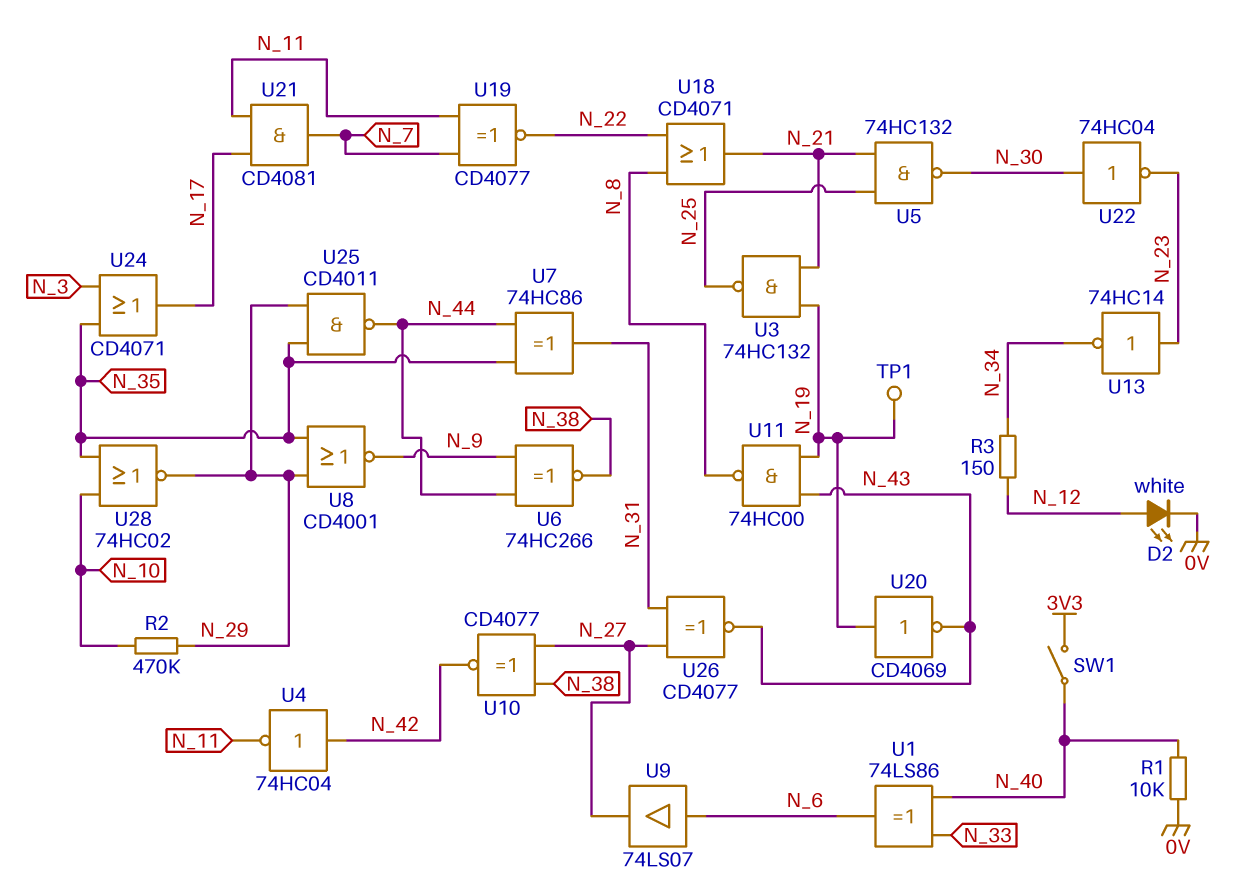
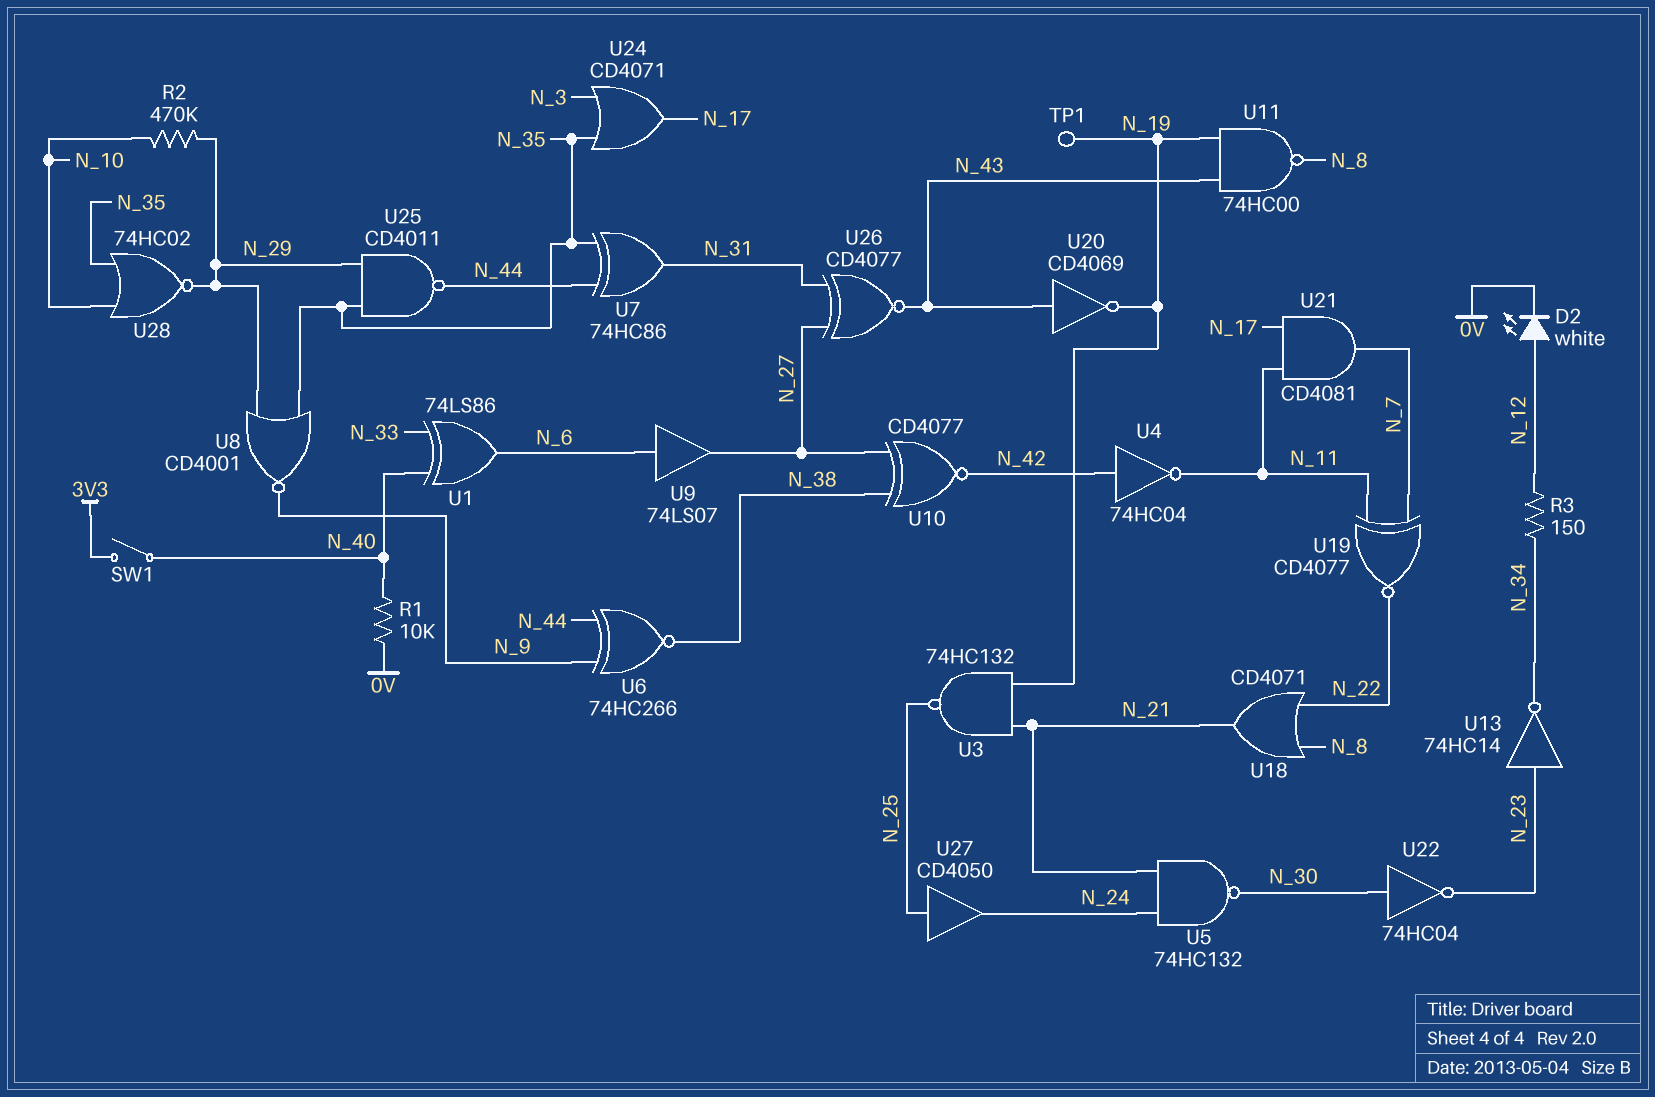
U5: NAND 74HC132 (in N_21, in N_25, out N_30) -> NAND 74HC132 (in N_21, in N_24, out N_30)
U20: NOT CD4069 (in N_19, out N_43) -> NOT CD4069 (in N_43, out N_19)
U27: none -> buffer CD4050 (in N_25, out N_24)

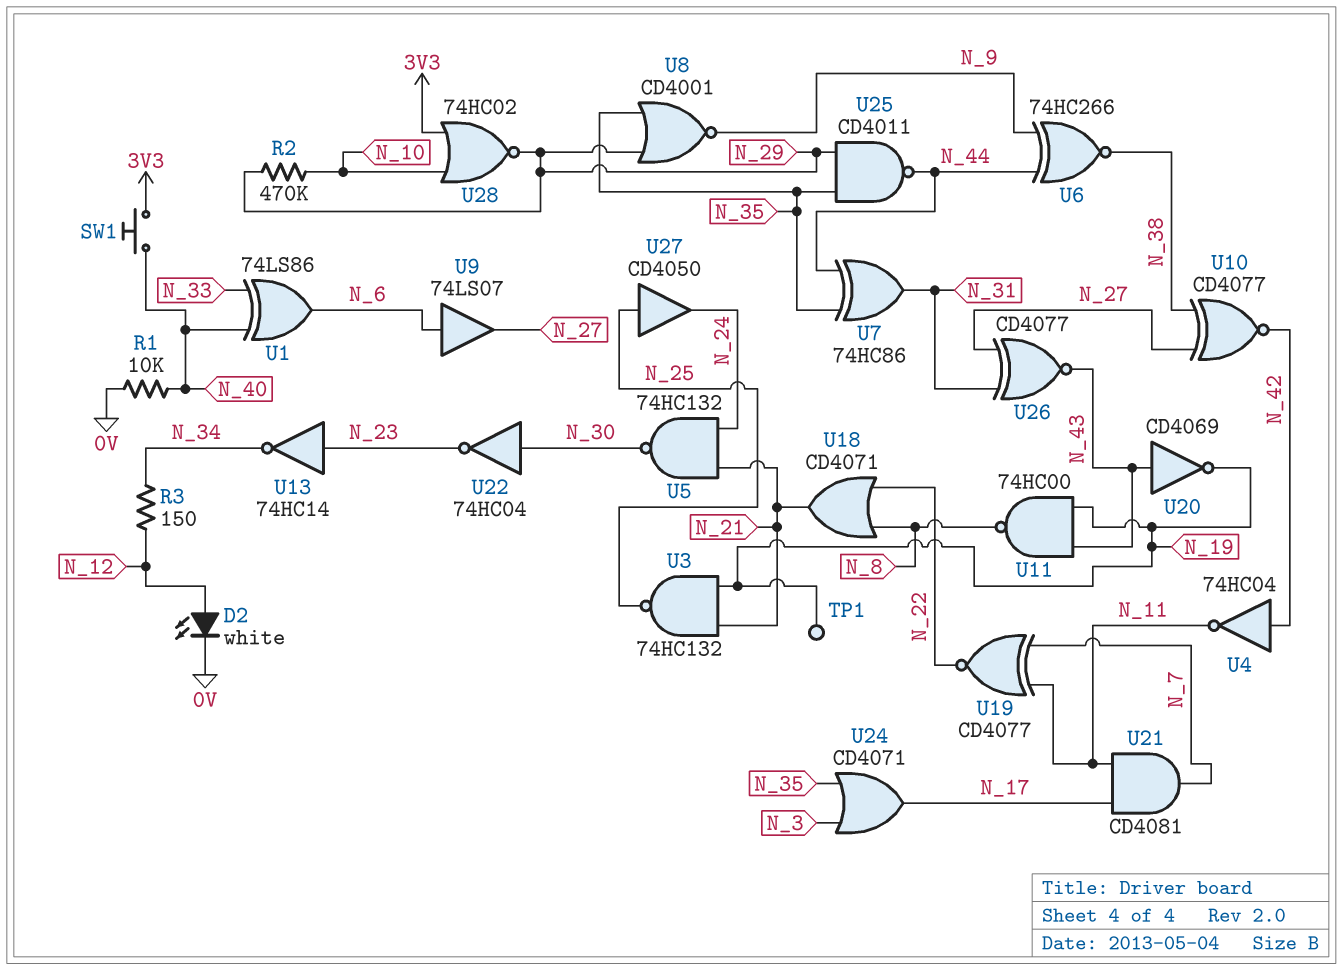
SW1: switch (3V3, N_40) -> button (3V3, N_40)
U28: NOR 74HC02 (in N_10, in N_35, out N_29) -> NOR 74HC02 (in 3V3, in N_10, out N_29)

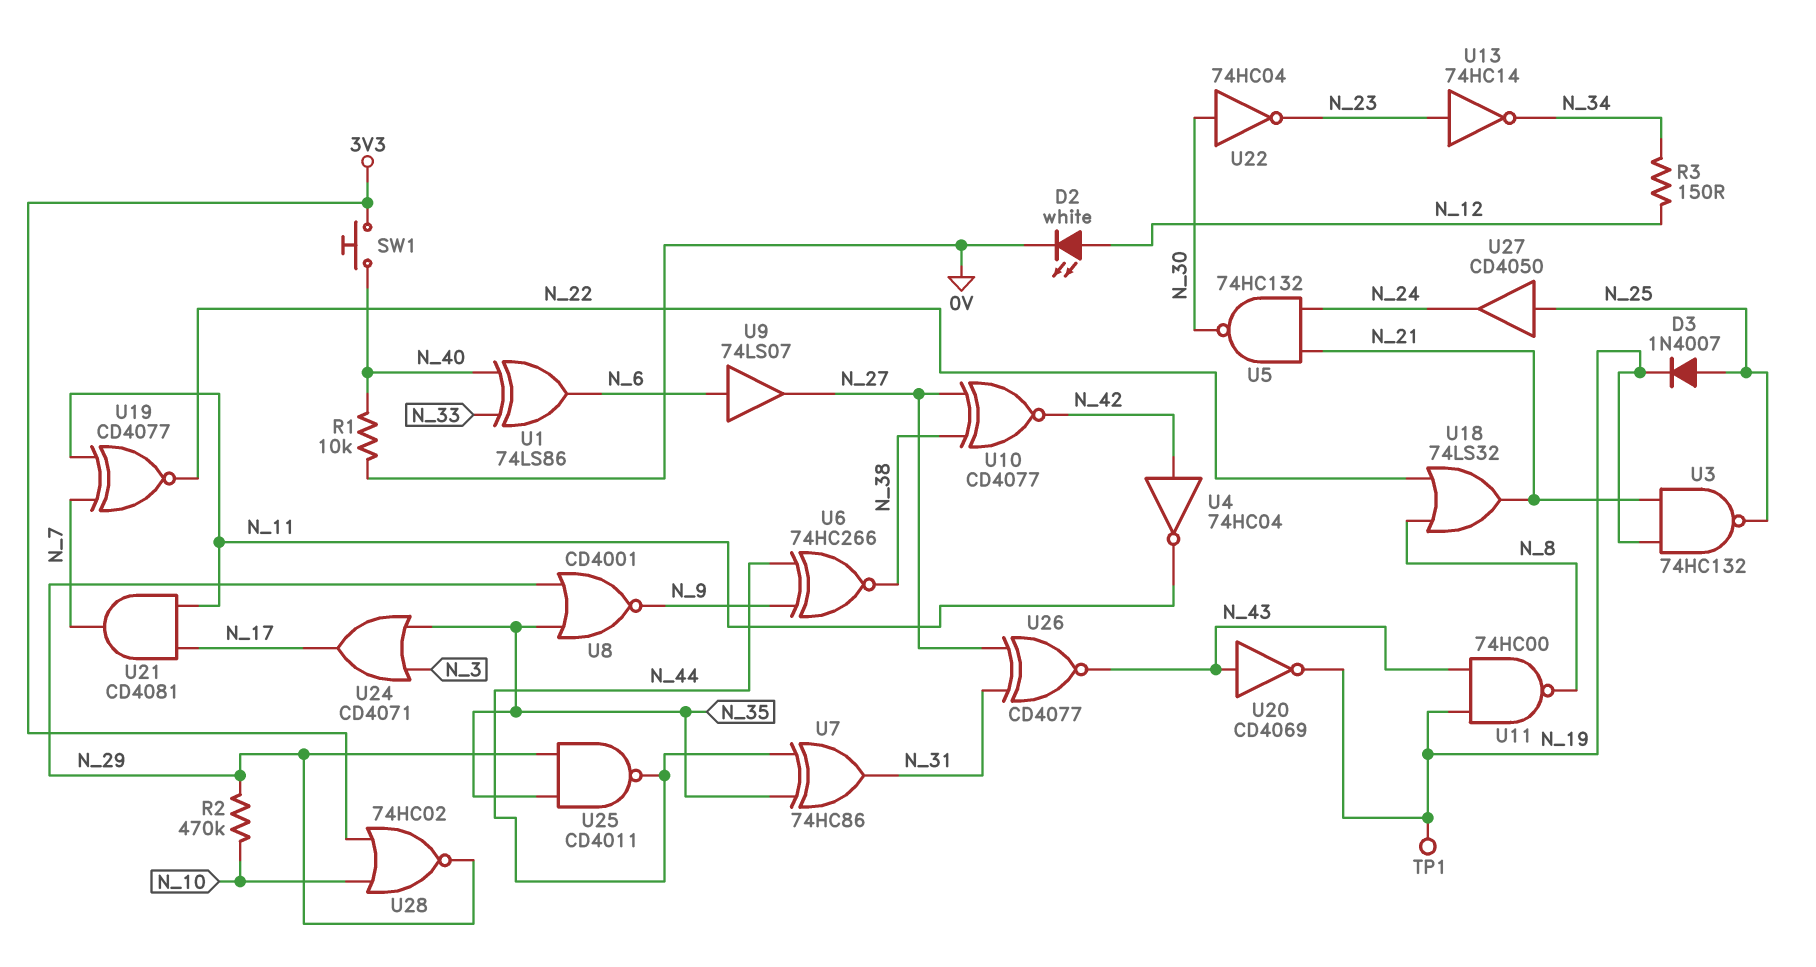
D3: none -> diode 1N4007 (A N_25, K N_19)
U18: OR CD4071 (in N_8, in N_22, out N_21) -> OR 74LS32 (in N_8, in N_22, out N_21)

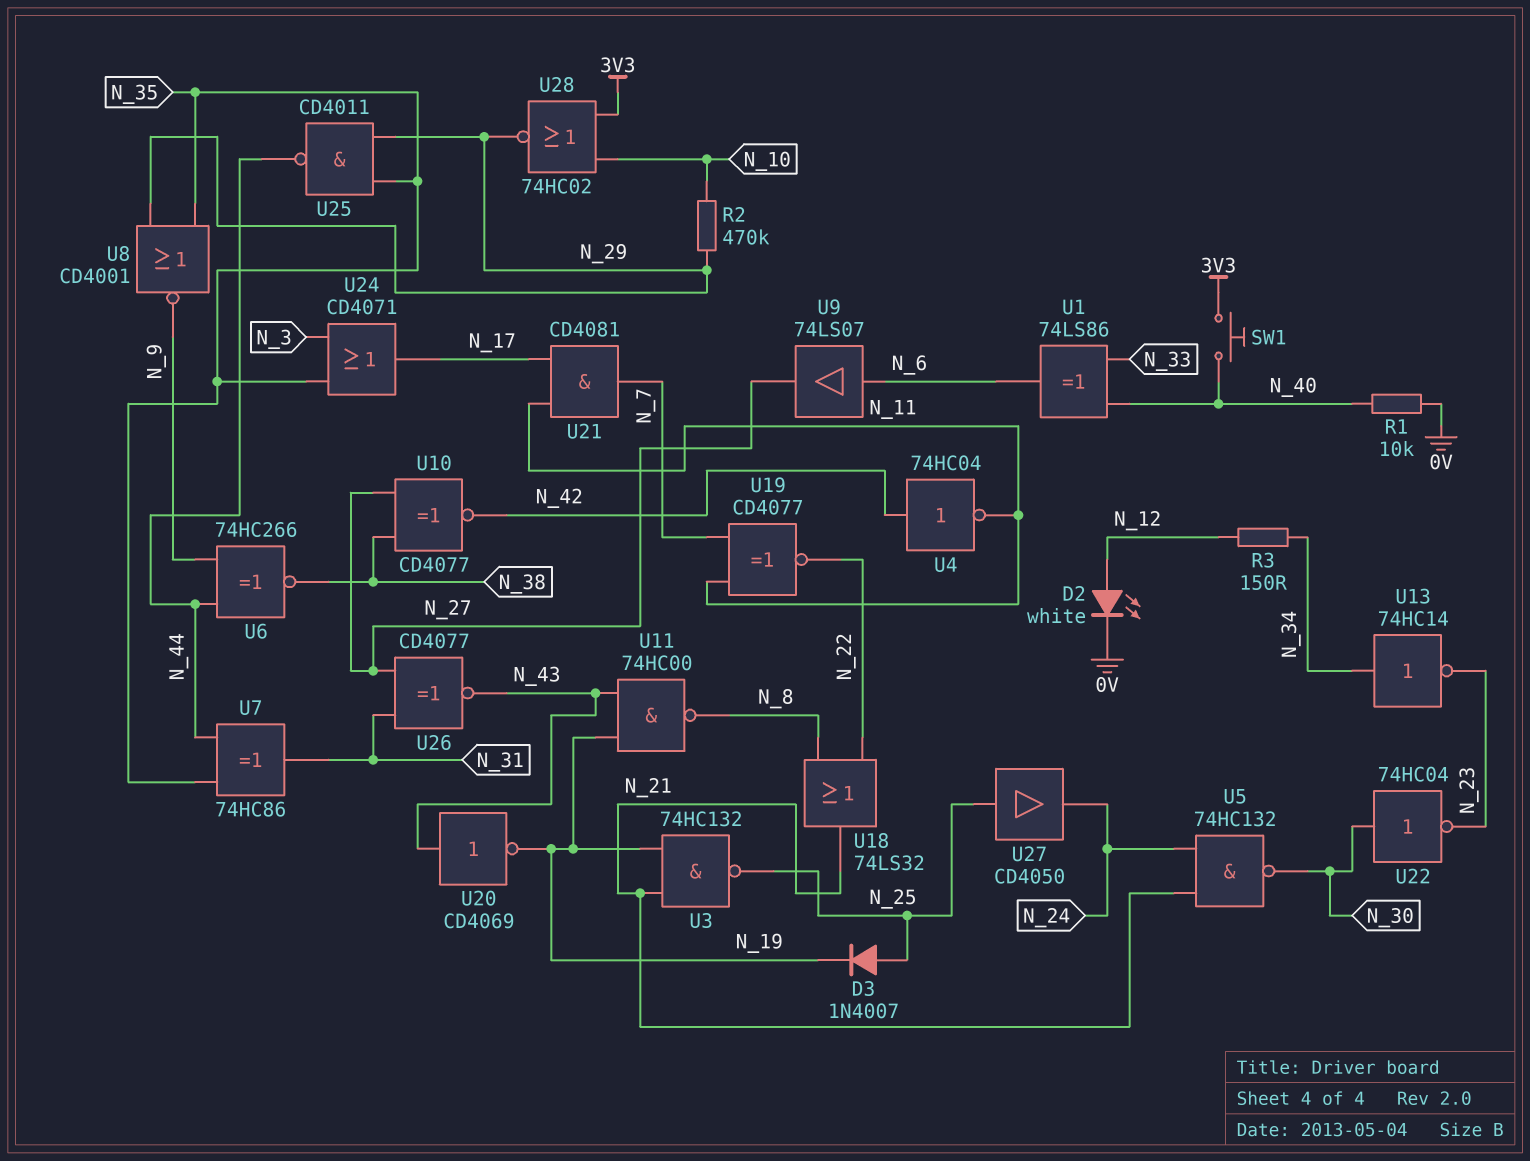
TP1: test point (N_19) -> none
U13: NOT 74HC14 (in N_23, out N_34) -> NOT 74HC14 (in N_34, out N_23)

